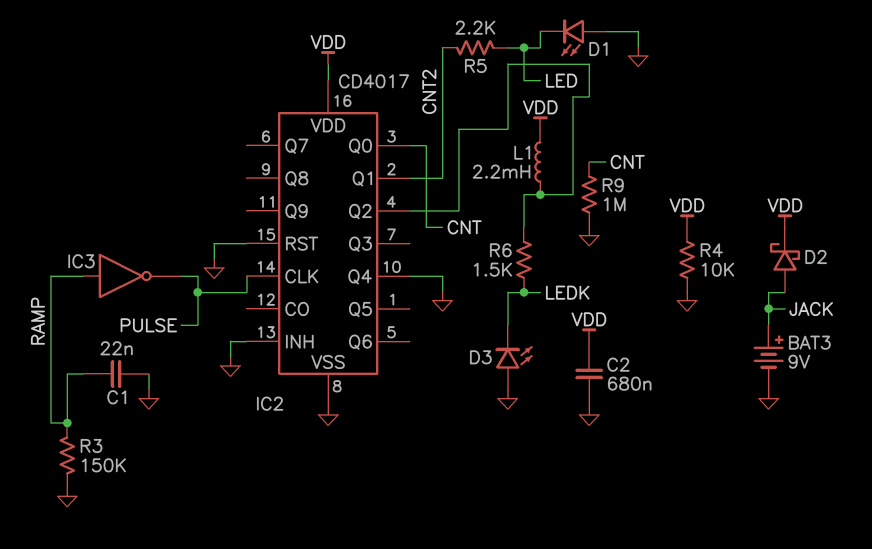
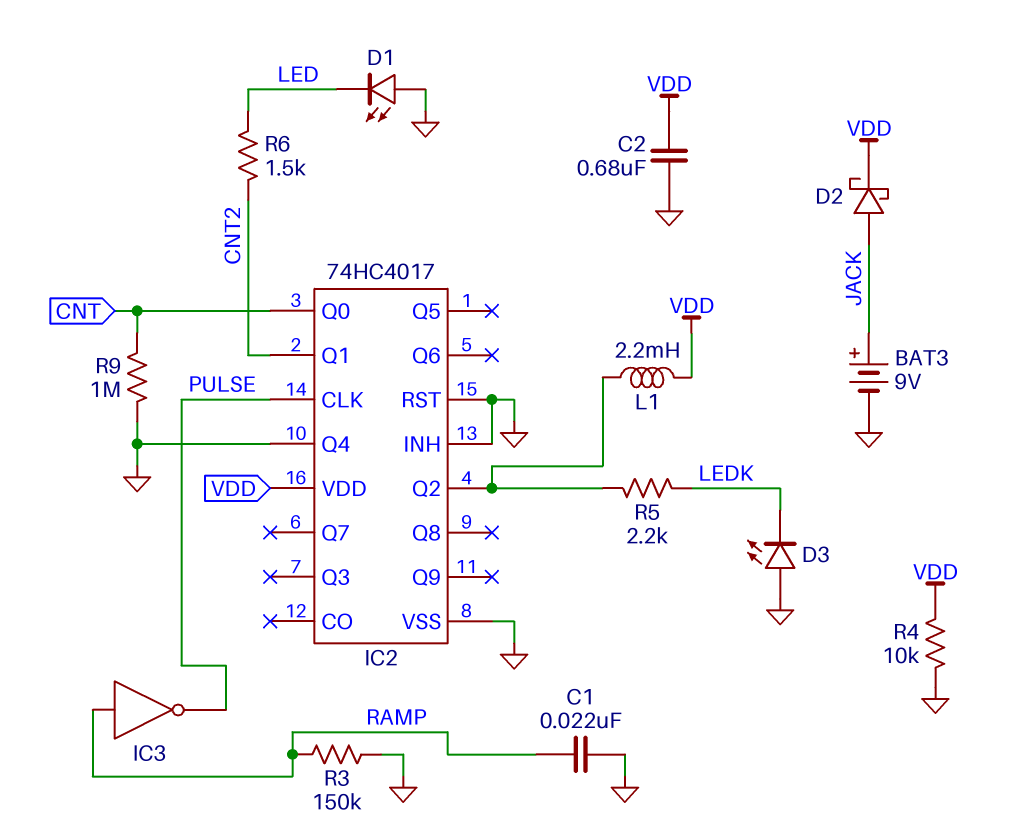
IC2: CD4017 -> 74HC4017
R5: 2.2k (CNT2, LED) -> 2.2k (IC2/Q2, LEDK)
R6: 1.5k (IC2/Q2, LEDK) -> 1.5k (CNT2, LED)

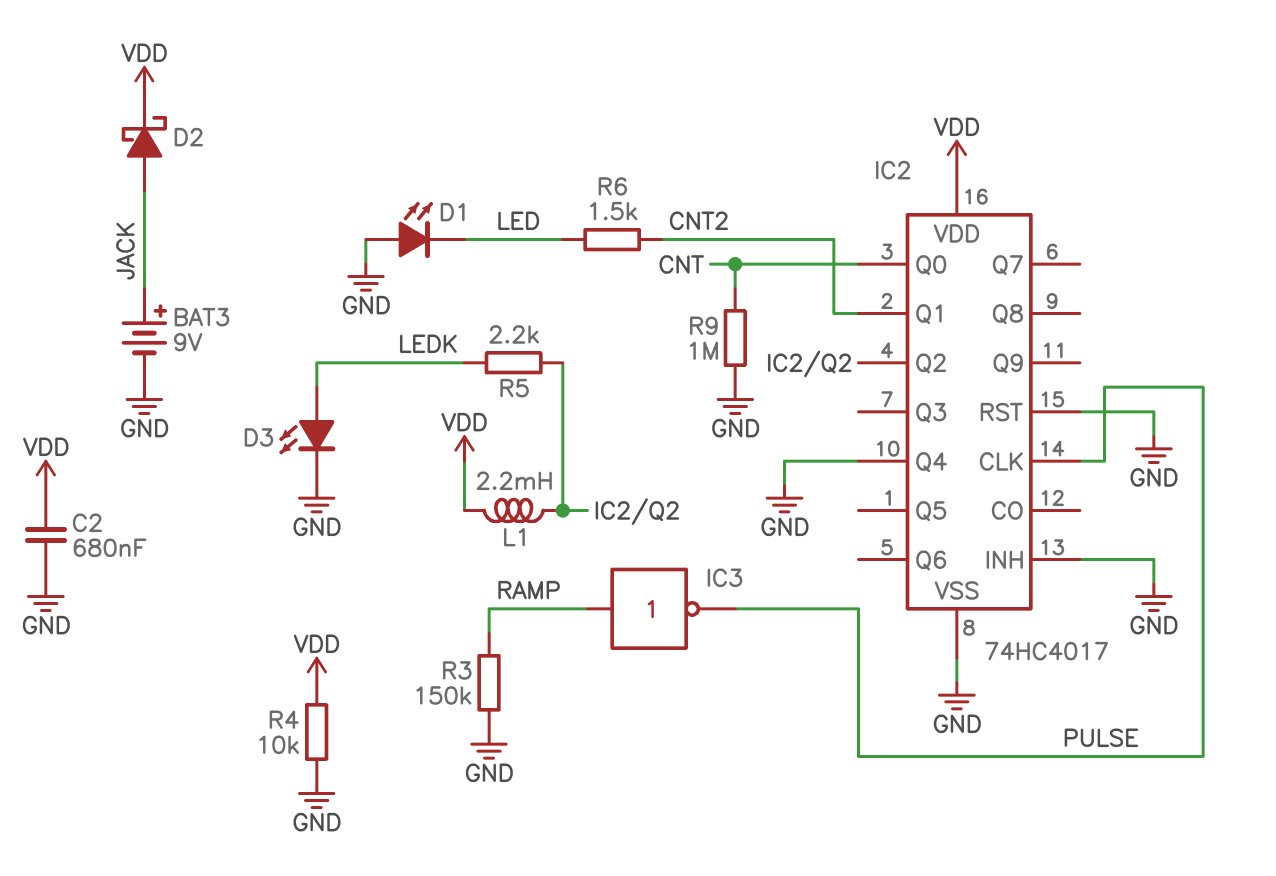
C1: 22nF (GND, RAMP) -> none
D3: LED (A GND, K LEDK) -> LED (A LEDK, K GND)

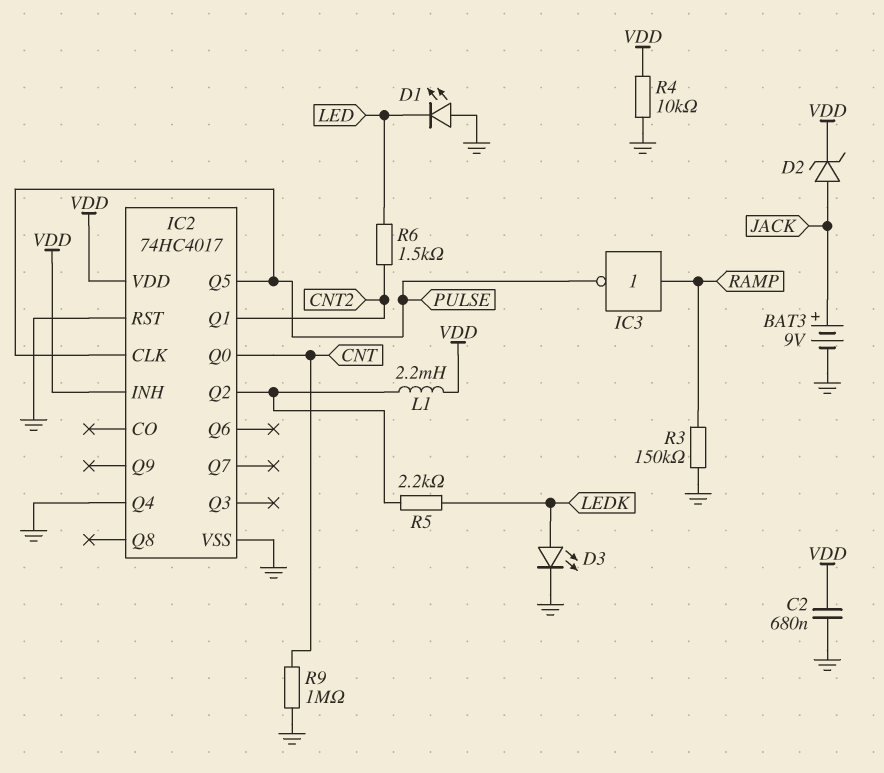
D2: schottky (A JACK, K VDD) -> zener (A JACK, K VDD)
IC2 pin INH: GND -> VDD
IC2 pin Q5: none -> PULSE

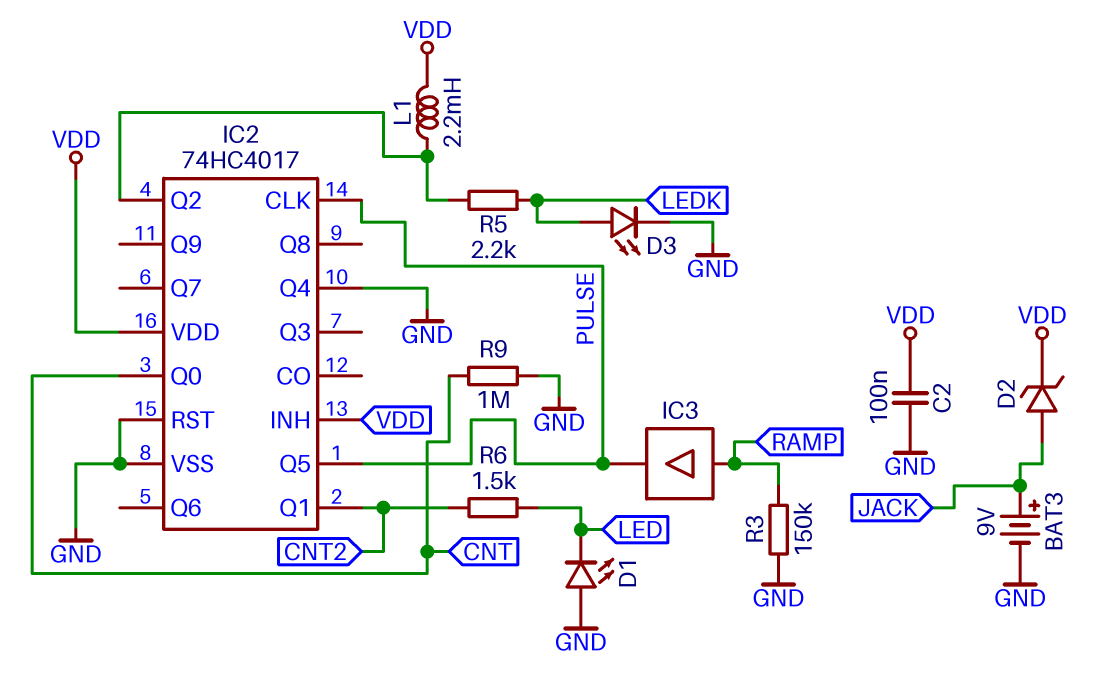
C2: 680nF (GND, VDD) -> 100nF (GND, VDD)
IC3: NOT (in RAMP, out PULSE) -> buffer (in RAMP, out PULSE)
R4: 10k (GND, VDD) -> none

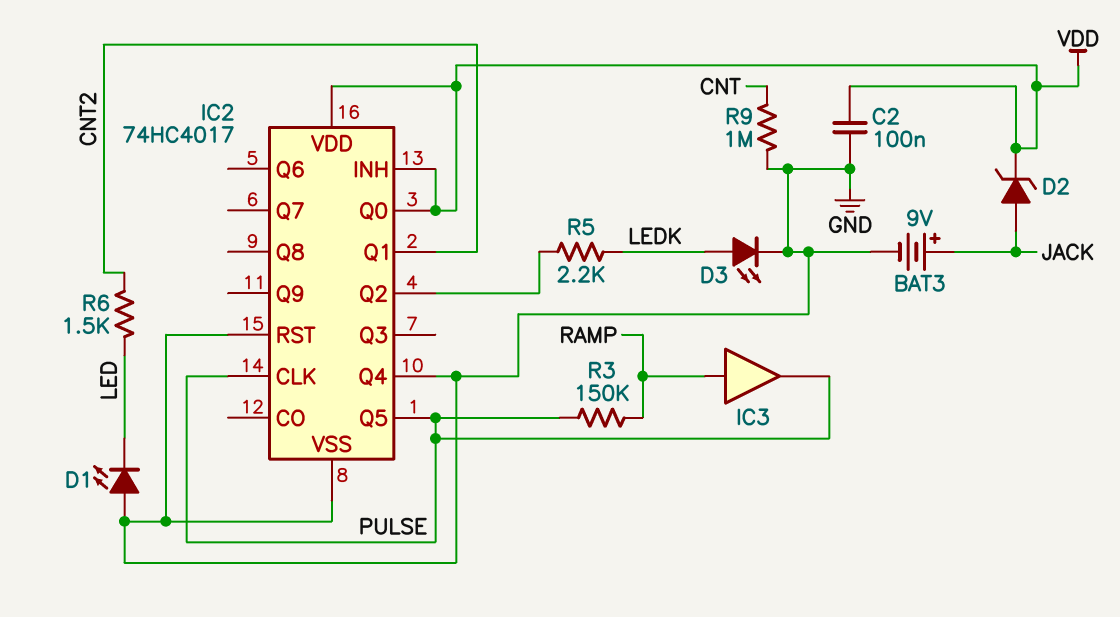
IC2 pin Q0: CNT -> VDD
L1: 2.2mH (IC2/Q2, VDD) -> none
R3: 150k (GND, RAMP) -> 150k (PULSE, RAMP)

